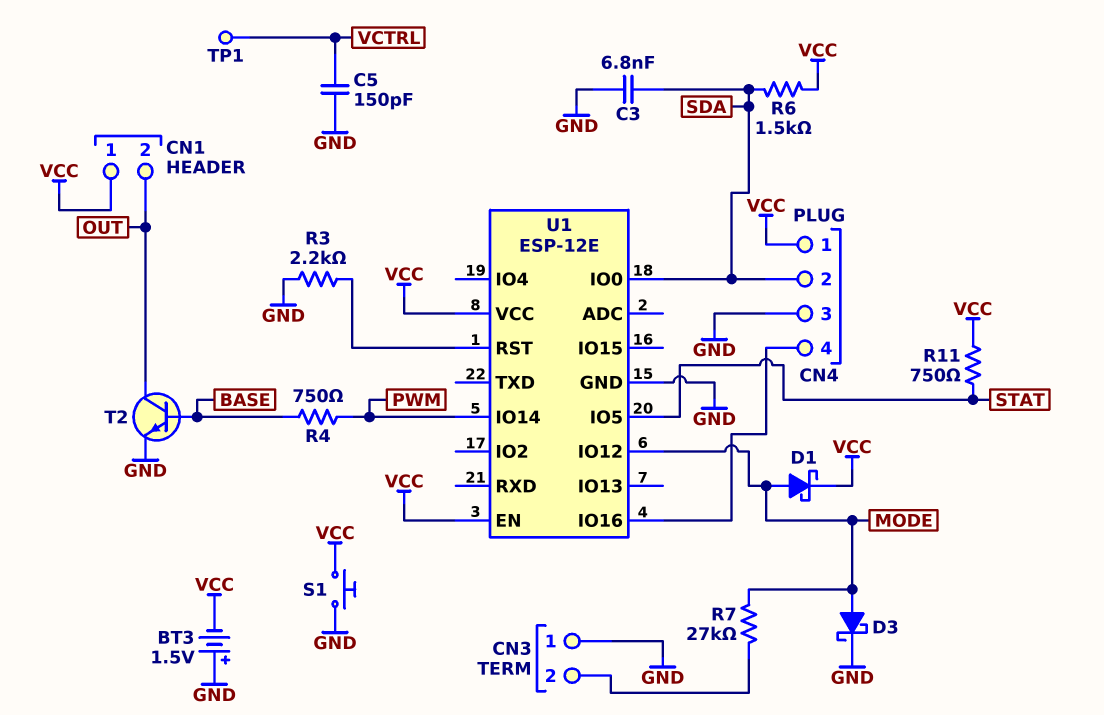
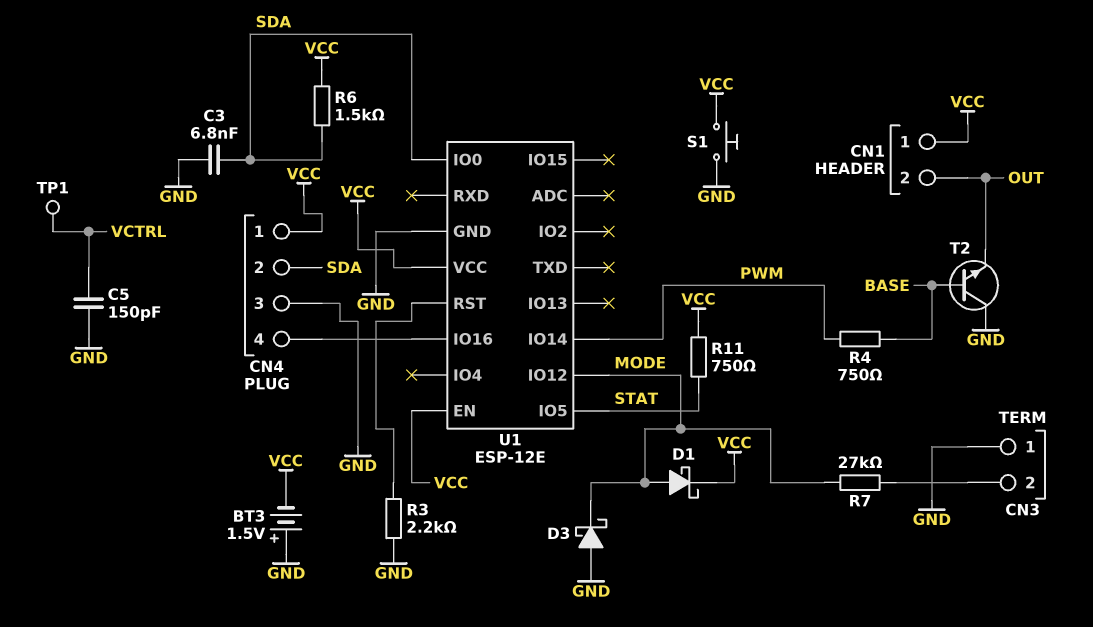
D3: schottky (A MODE, K GND) -> schottky (A GND, K MODE)
T2: NPN (B BASE, C OUT, E GND) -> NPN (B BASE, C GND, E OUT)

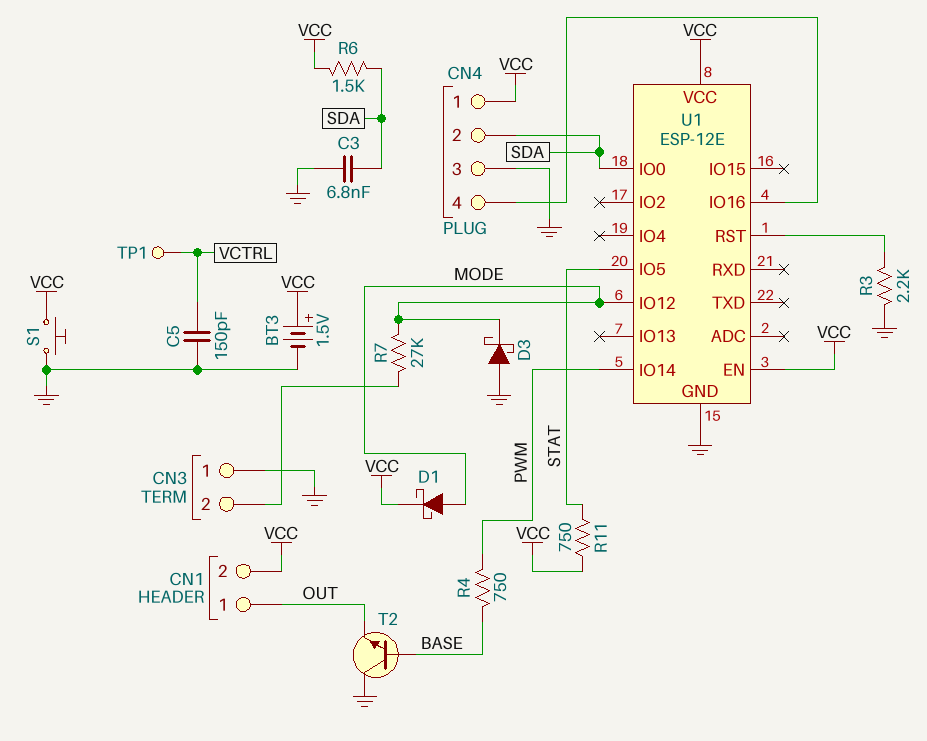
BT3: 1.5V (plus GND, minus VCC) -> 1.5V (plus VCC, minus GND)
CN1 pin 1: VCC -> OUT
CN1 pin 2: OUT -> VCC

